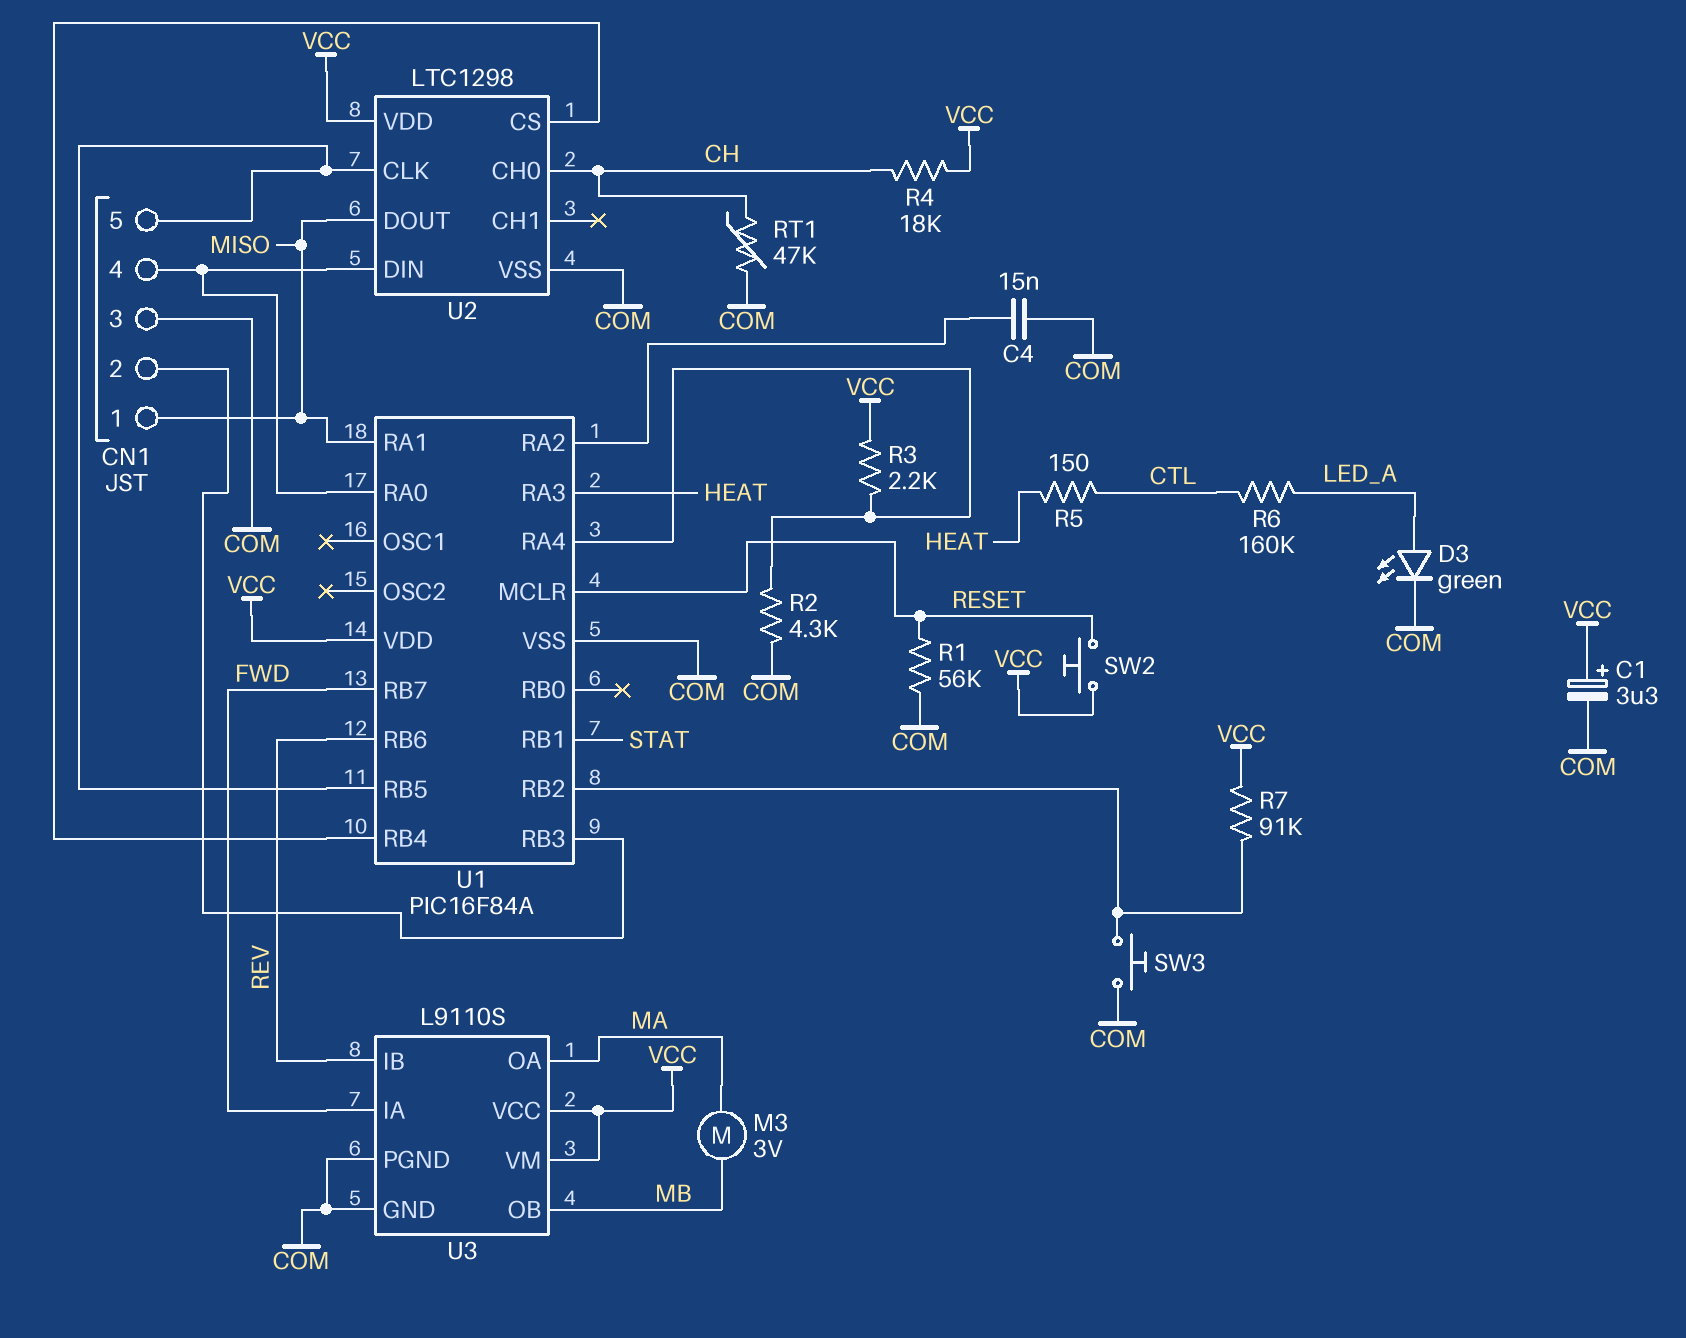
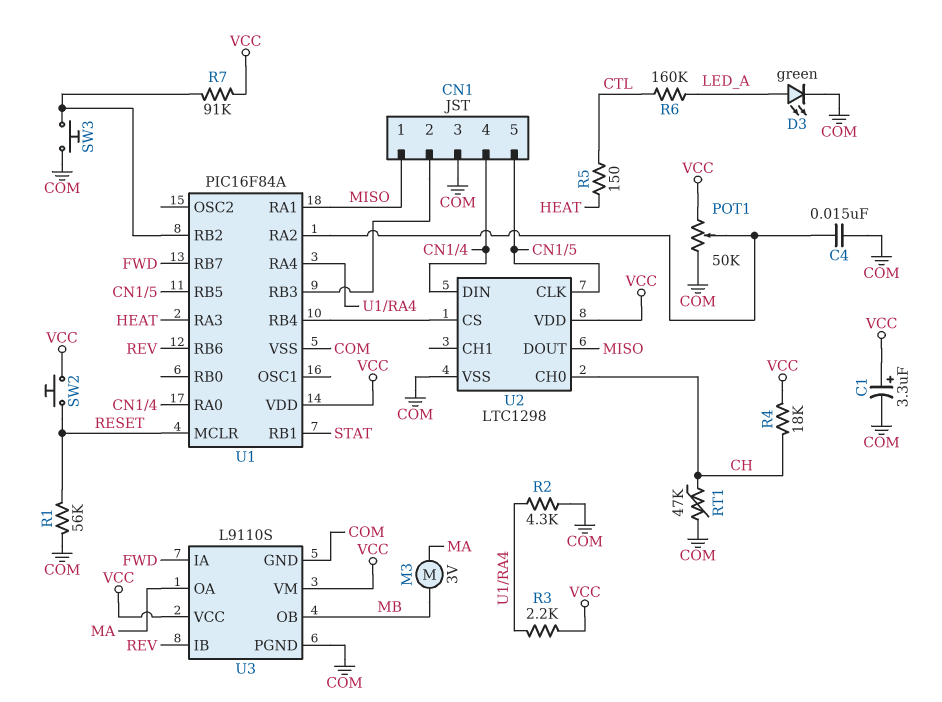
POT1: none -> 50k (COM, VCC, wiper U1/RA2)

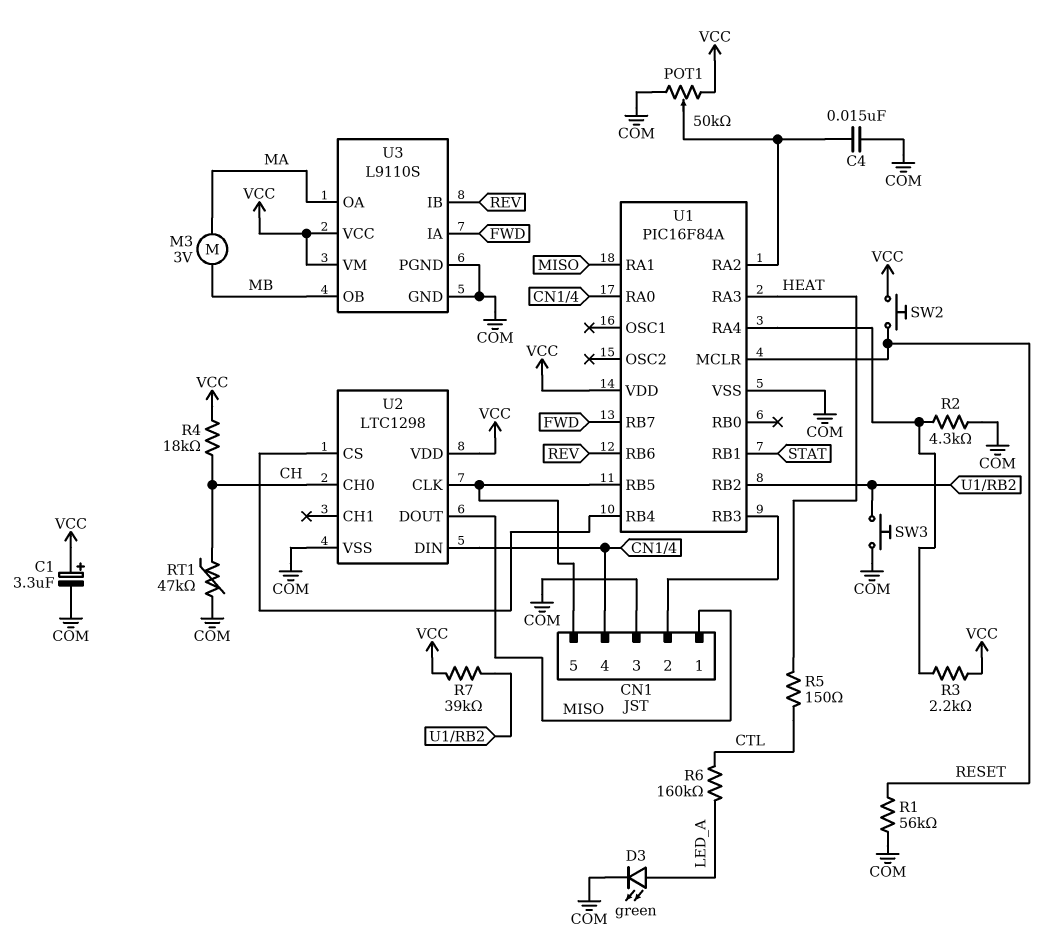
R7: 91k (U1/RB2, VCC) -> 39k (U1/RB2, VCC)

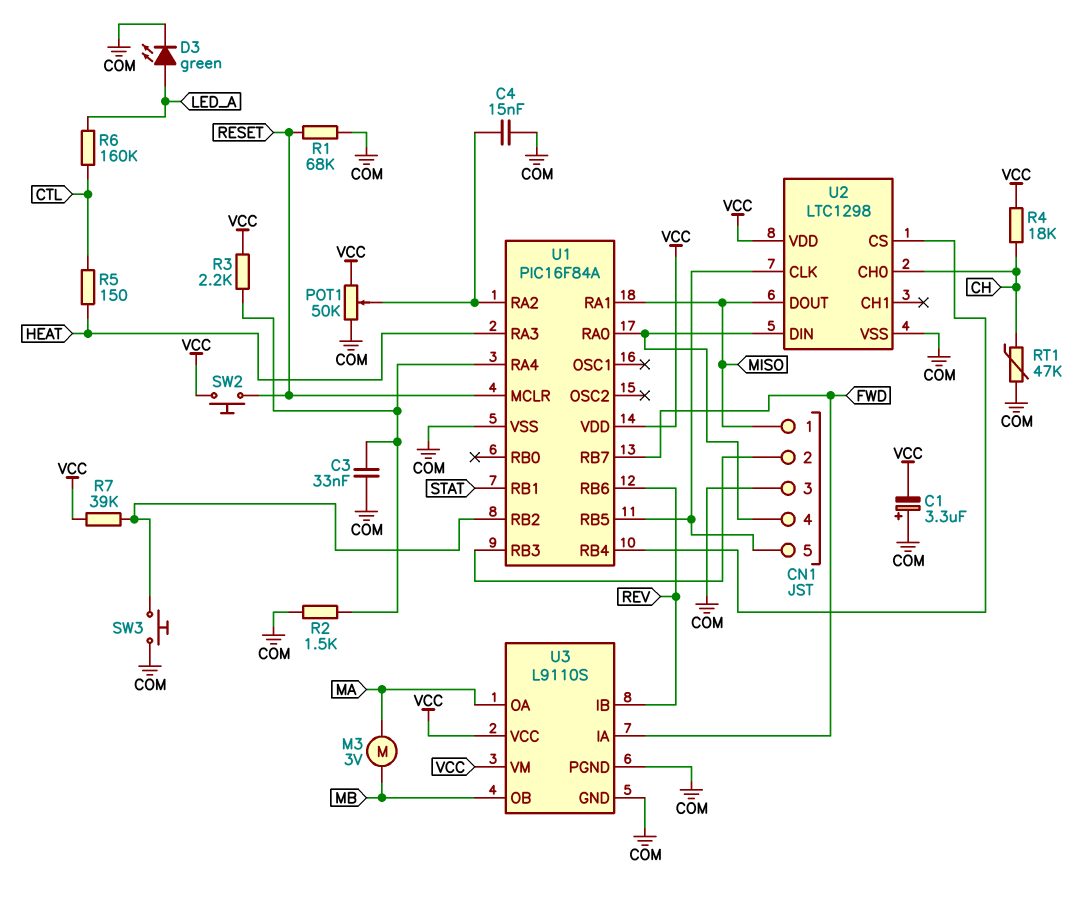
C1: 3.3uF (plus VCC, minus COM) -> 3.3uF (plus COM, minus VCC)
C3: none -> 33nF (COM, U1/RA4)
R1: 56k (COM, RESET) -> 68k (COM, RESET)
R2: 4.3k (COM, U1/RA4) -> 1.5k (COM, U1/RA4)

